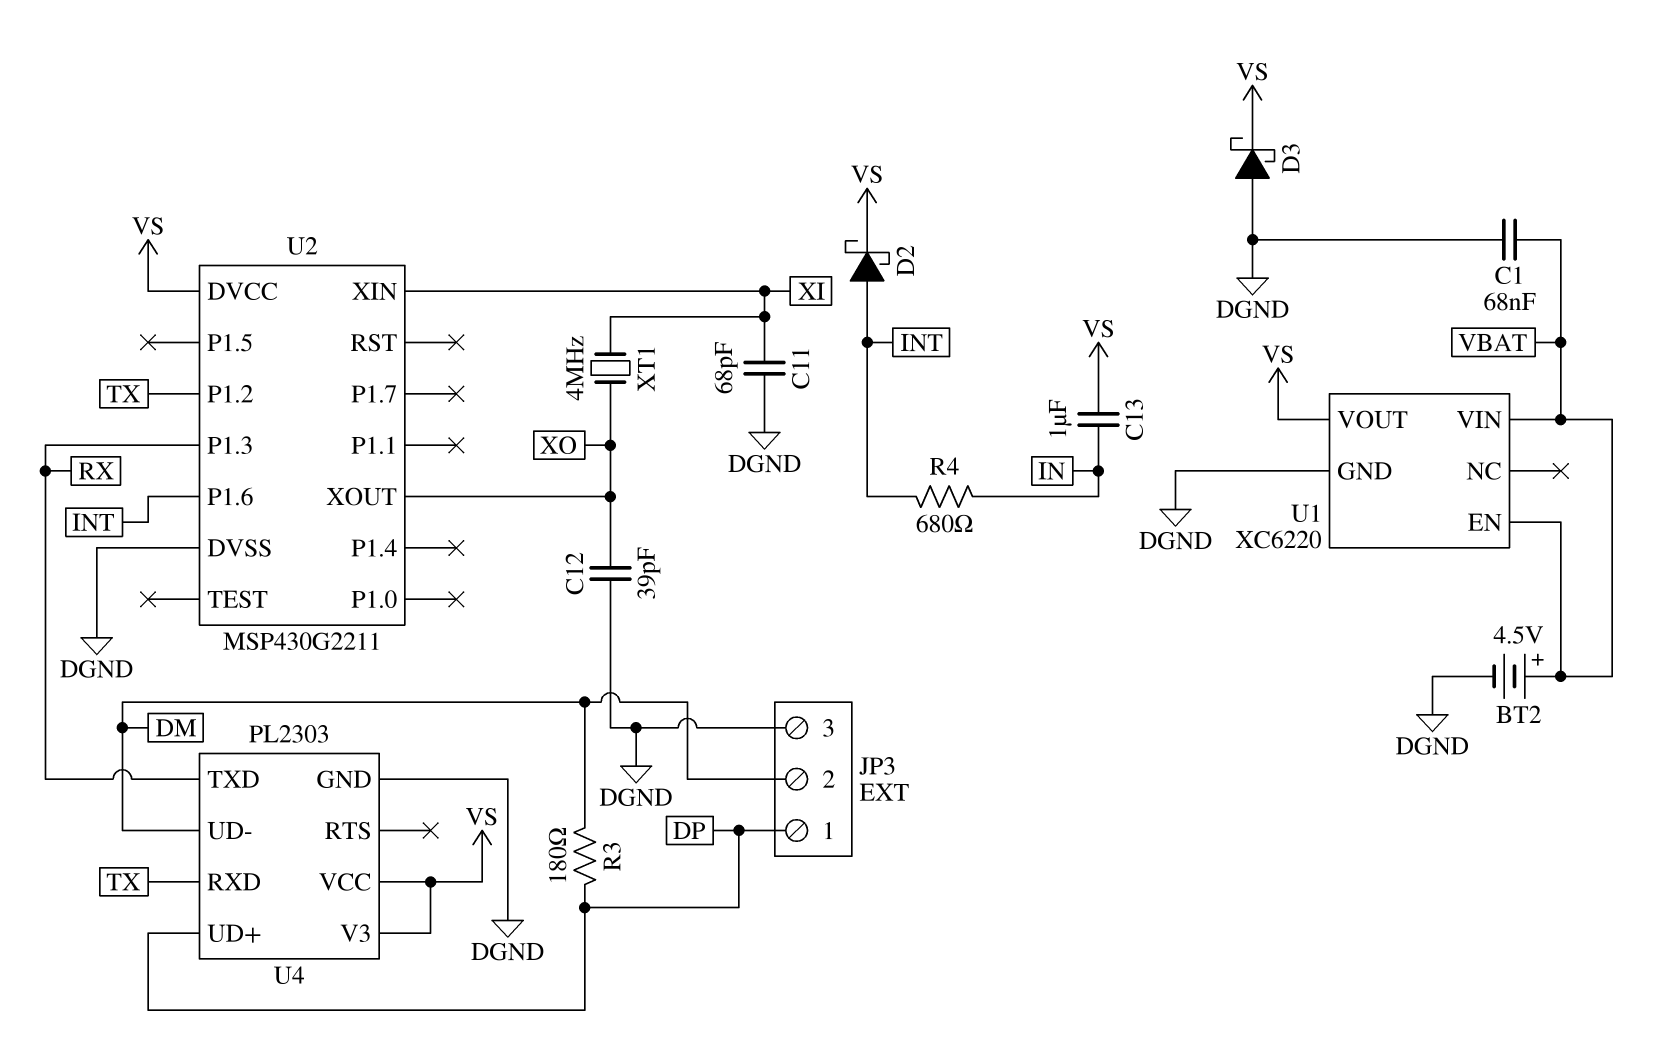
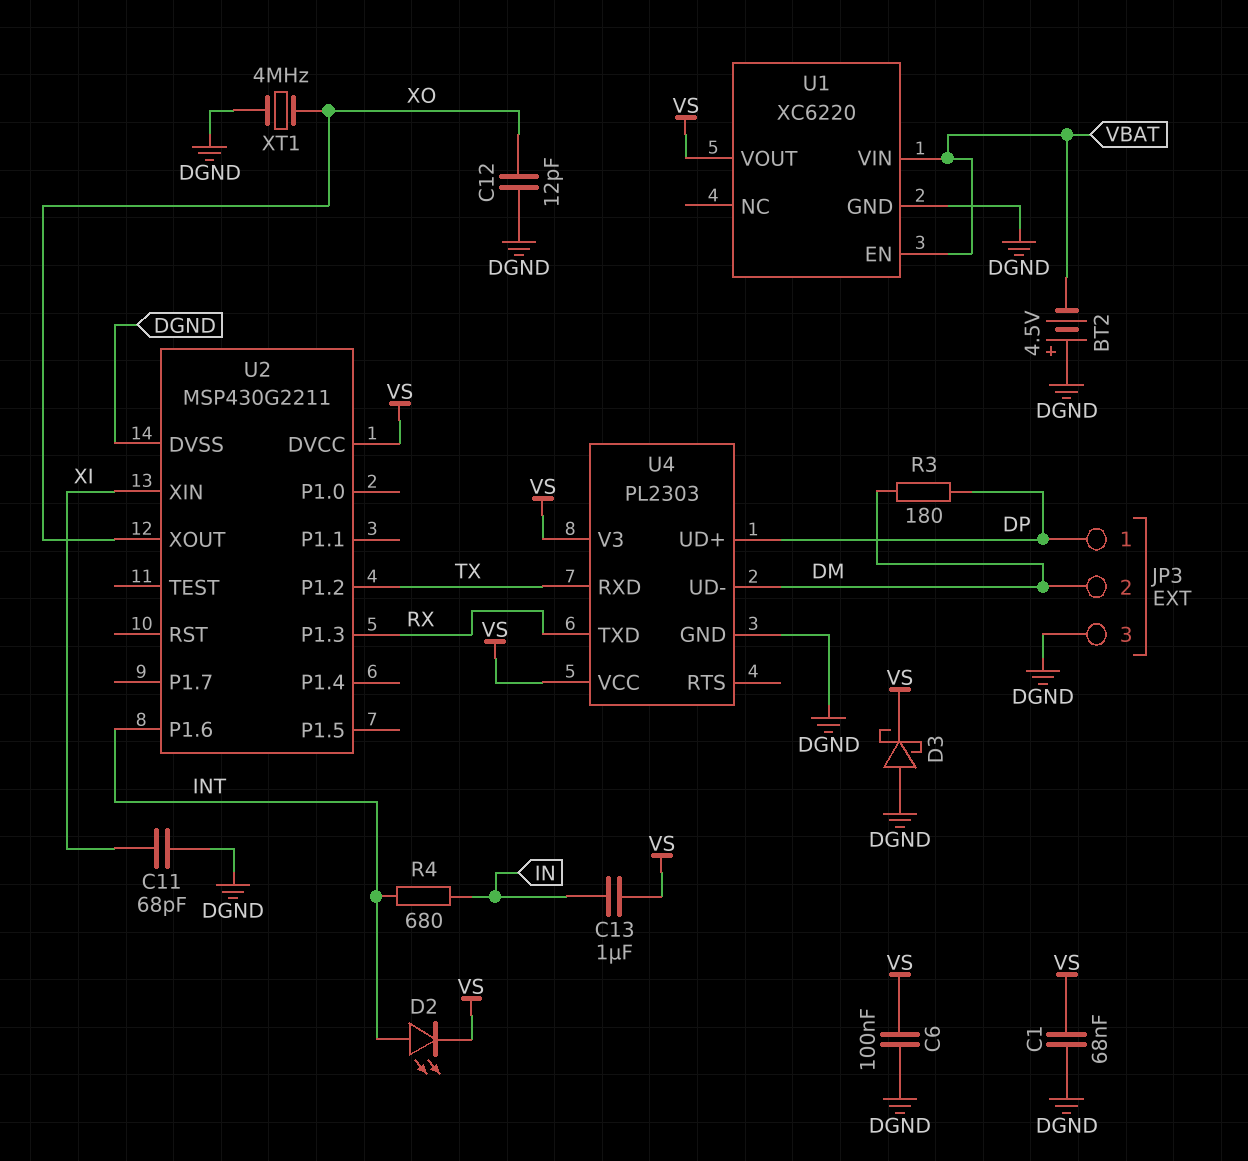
BT2: 4.5V (plus VBAT, minus DGND) -> 4.5V (plus DGND, minus VBAT)
C1: 68nF (DGND, VBAT) -> 68nF (DGND, VS)
C6: none -> 100nF (DGND, VS)
C12: 39pF (DGND, XO) -> 12pF (DGND, XO)
D2: schottky (A INT, K VS) -> LED (A INT, K VS)
XT1: 4MHz (XI, XO) -> 4MHz (DGND, XO)

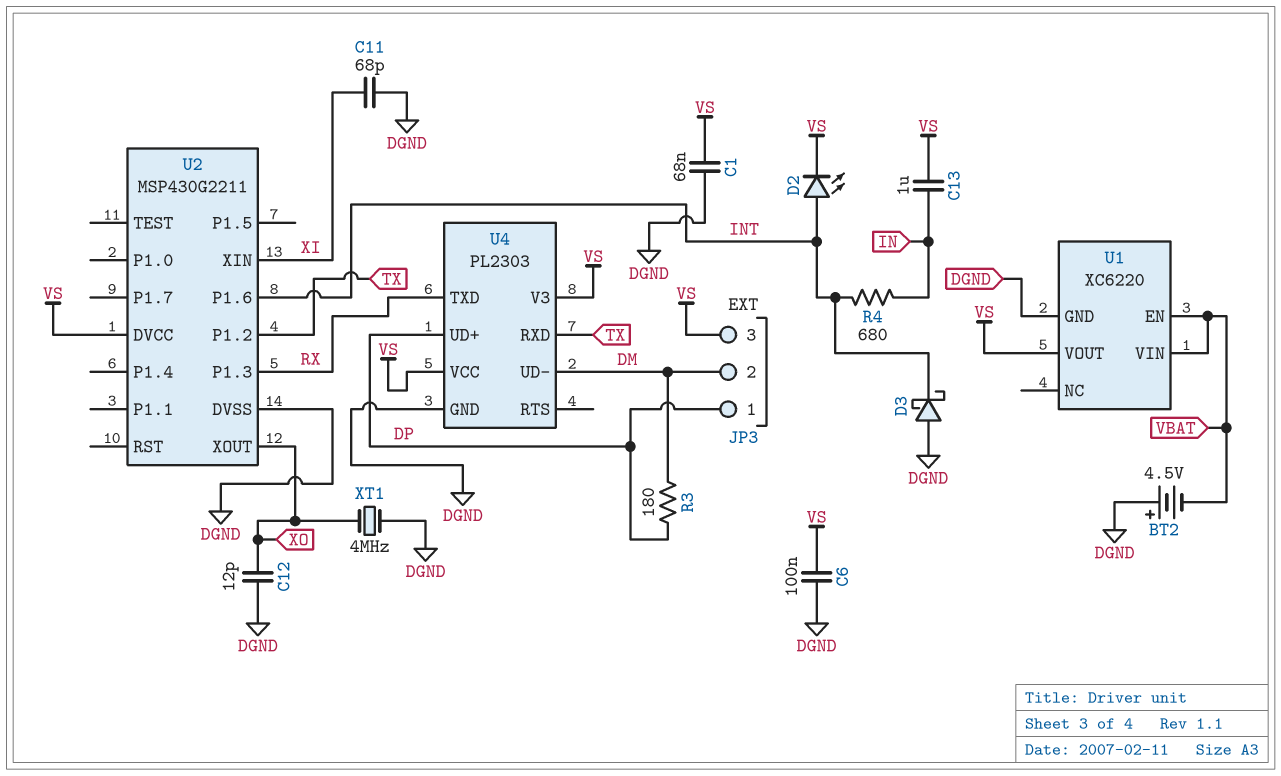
D3: schottky (A DGND, K VS) -> schottky (A DGND, K INT)
JP3 pin 3: DGND -> VS

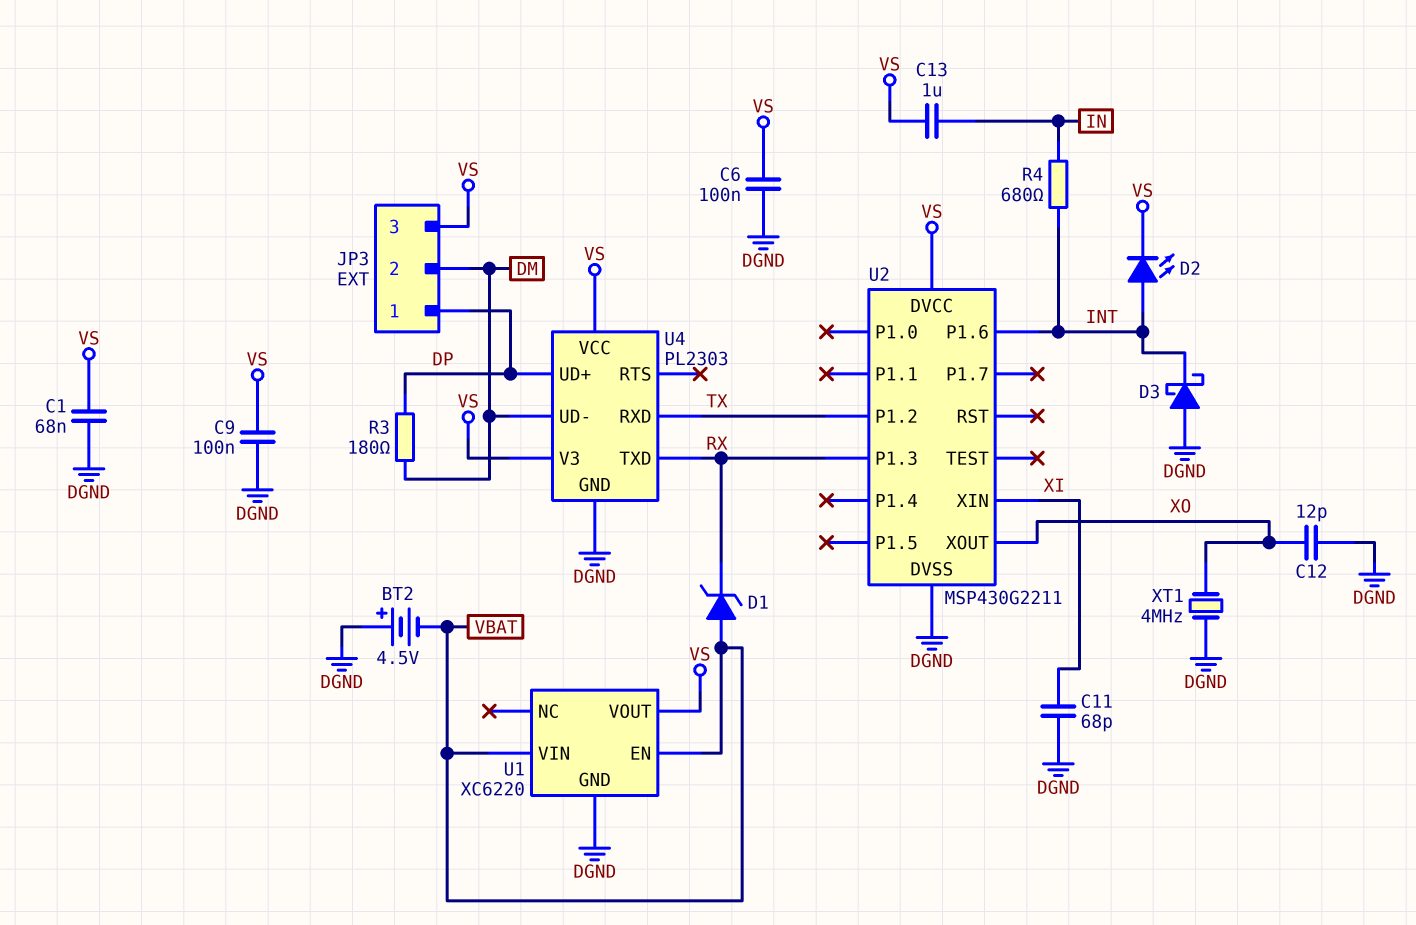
C9: none -> 100nF (DGND, VS)
D1: none -> zener (A VBAT, K RX)

